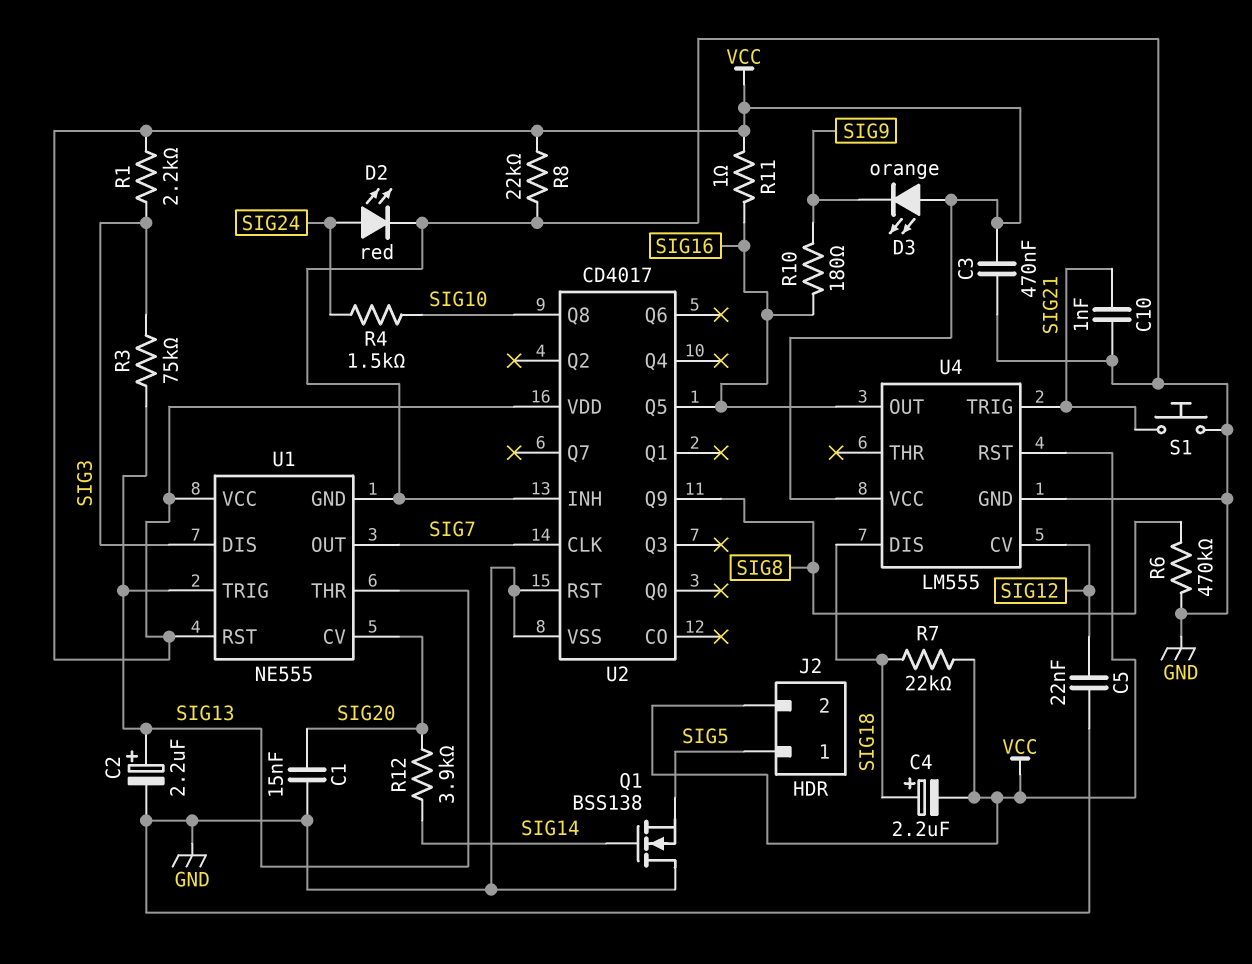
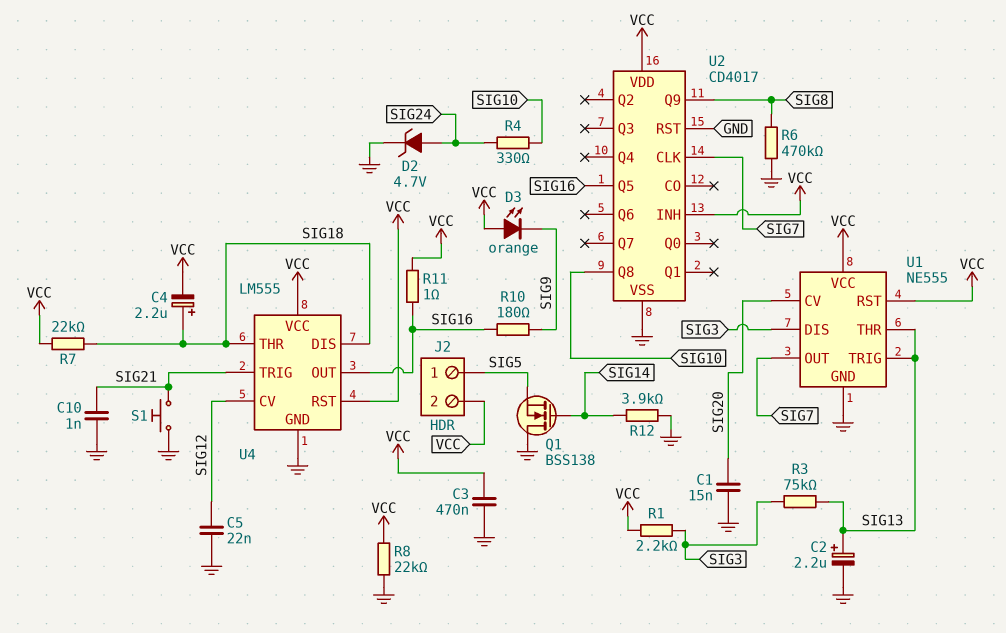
D2: LED red (A SIG24, K GND) -> zener 4.7V (A SIG24, K GND)
R4: 1.5k (SIG10, SIG24) -> 330 (SIG10, SIG24)
R12: 3.9k (SIG14, SIG20) -> 3.9k (GND, SIG14)
U2 pin INH: GND -> VCC
U4 pin THR: none -> SIG18

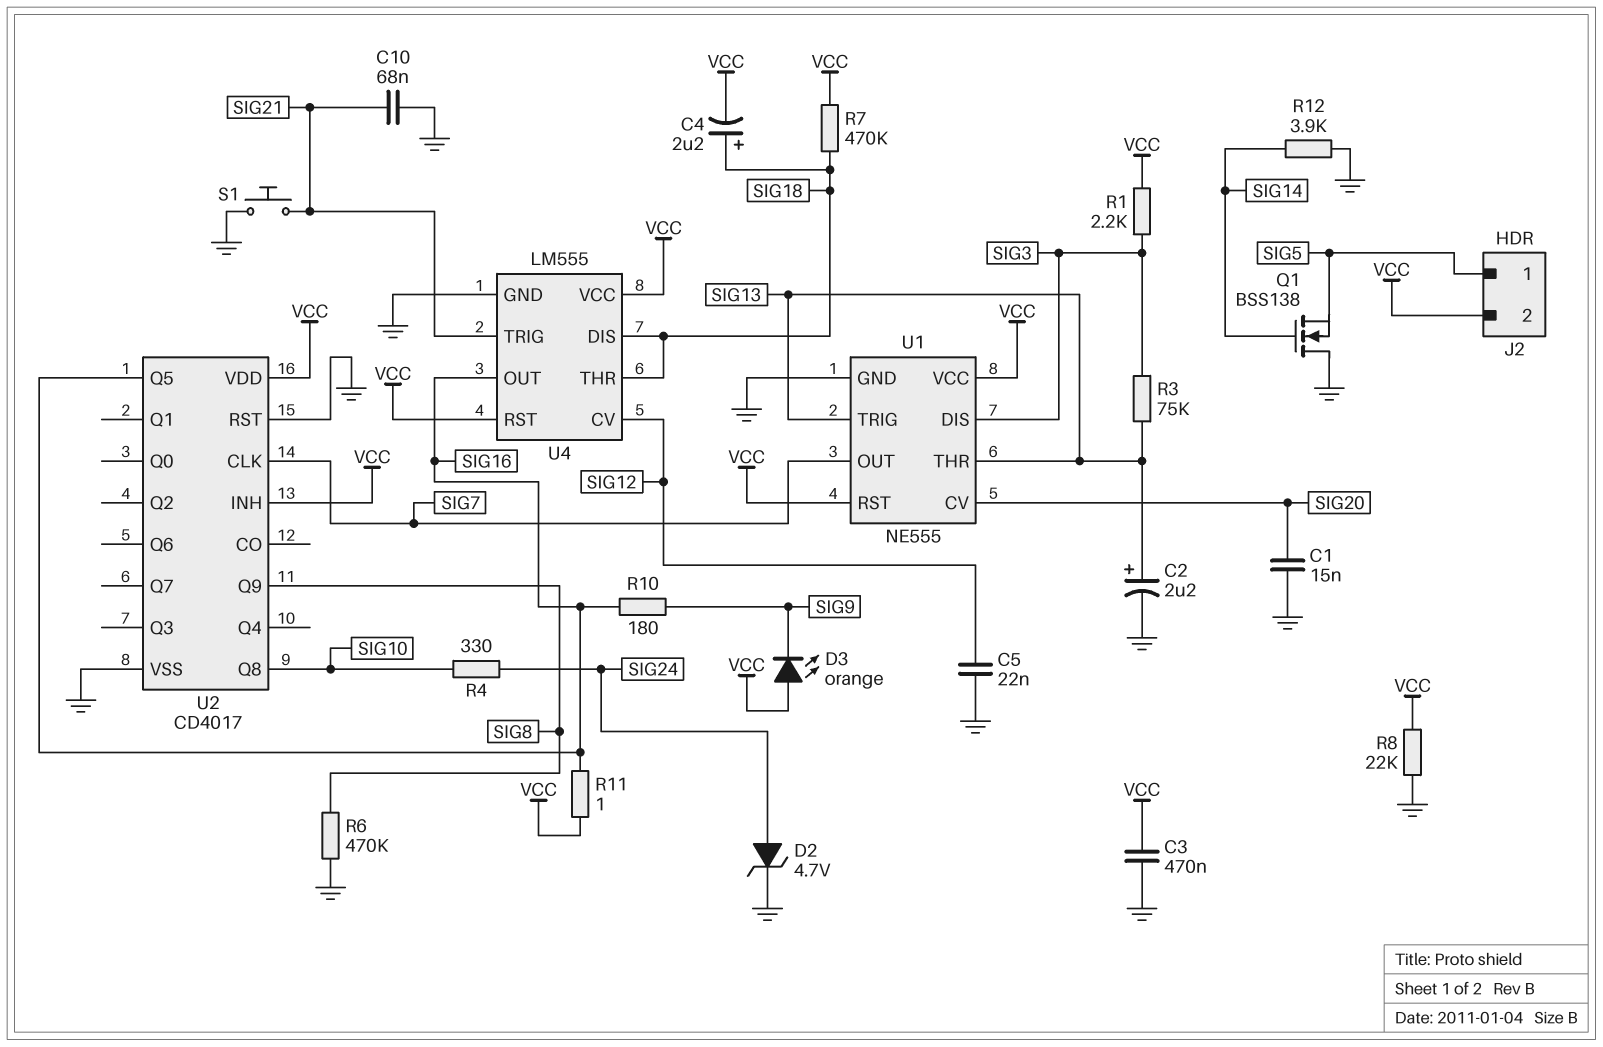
C10: 1nF (GND, SIG21) -> 68nF (GND, SIG21)
R7: 22k (SIG18, VCC) -> 470k (SIG18, VCC)

